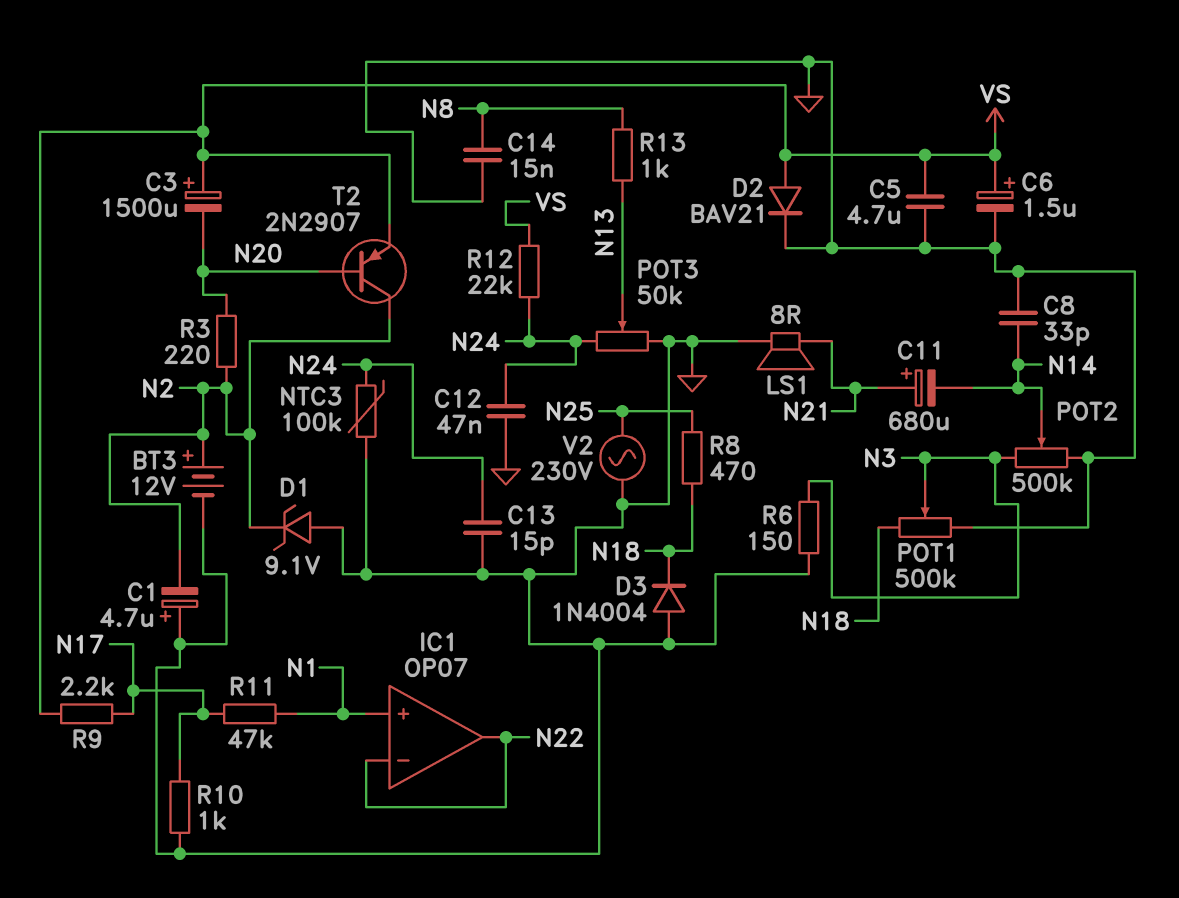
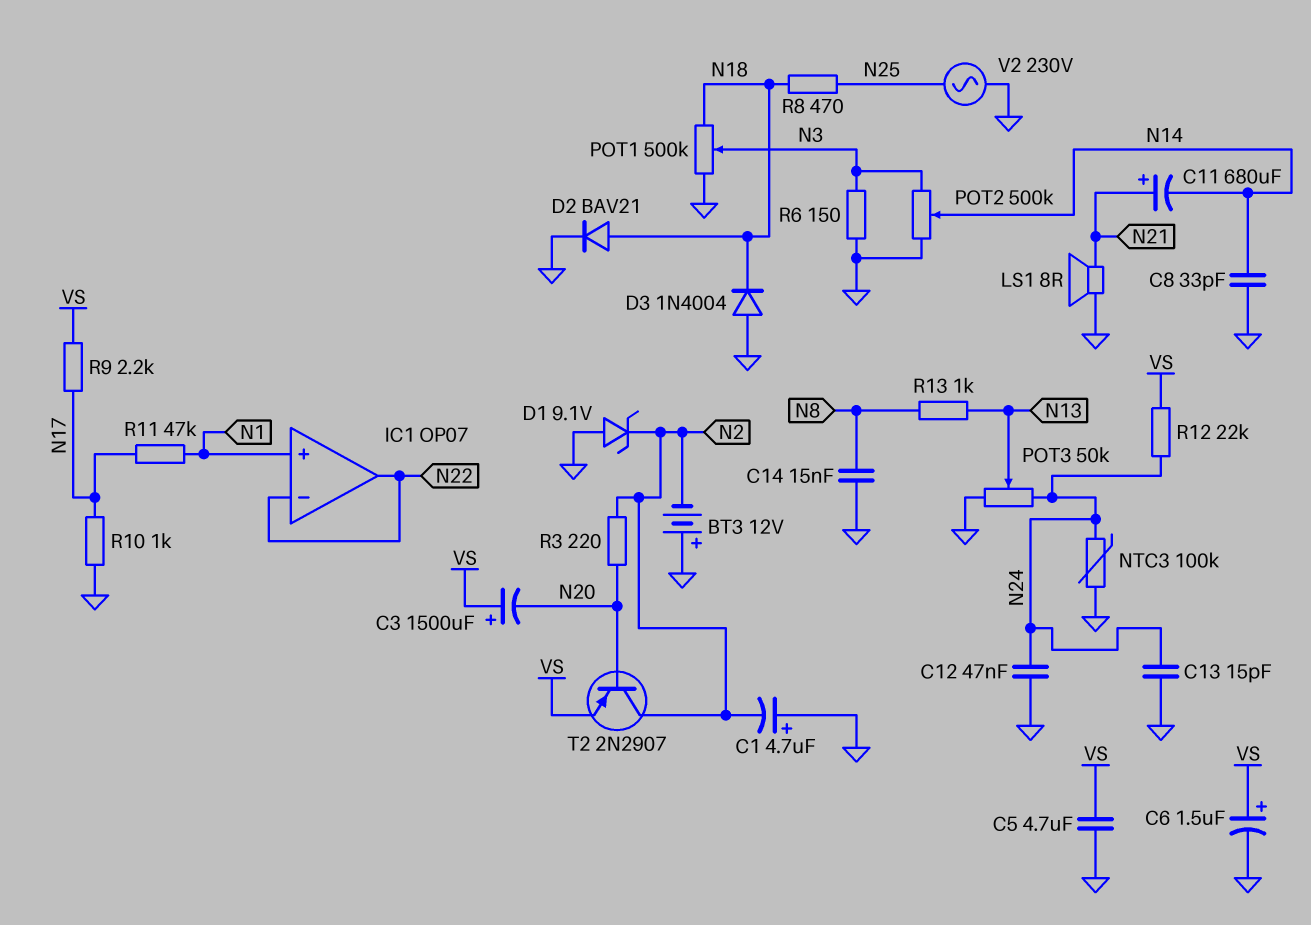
BT3: 12V (plus N2, minus GND) -> 12V (plus GND, minus N2)
D2: diode BAV21 (A VS, K GND) -> diode BAV21 (A N18, K GND)

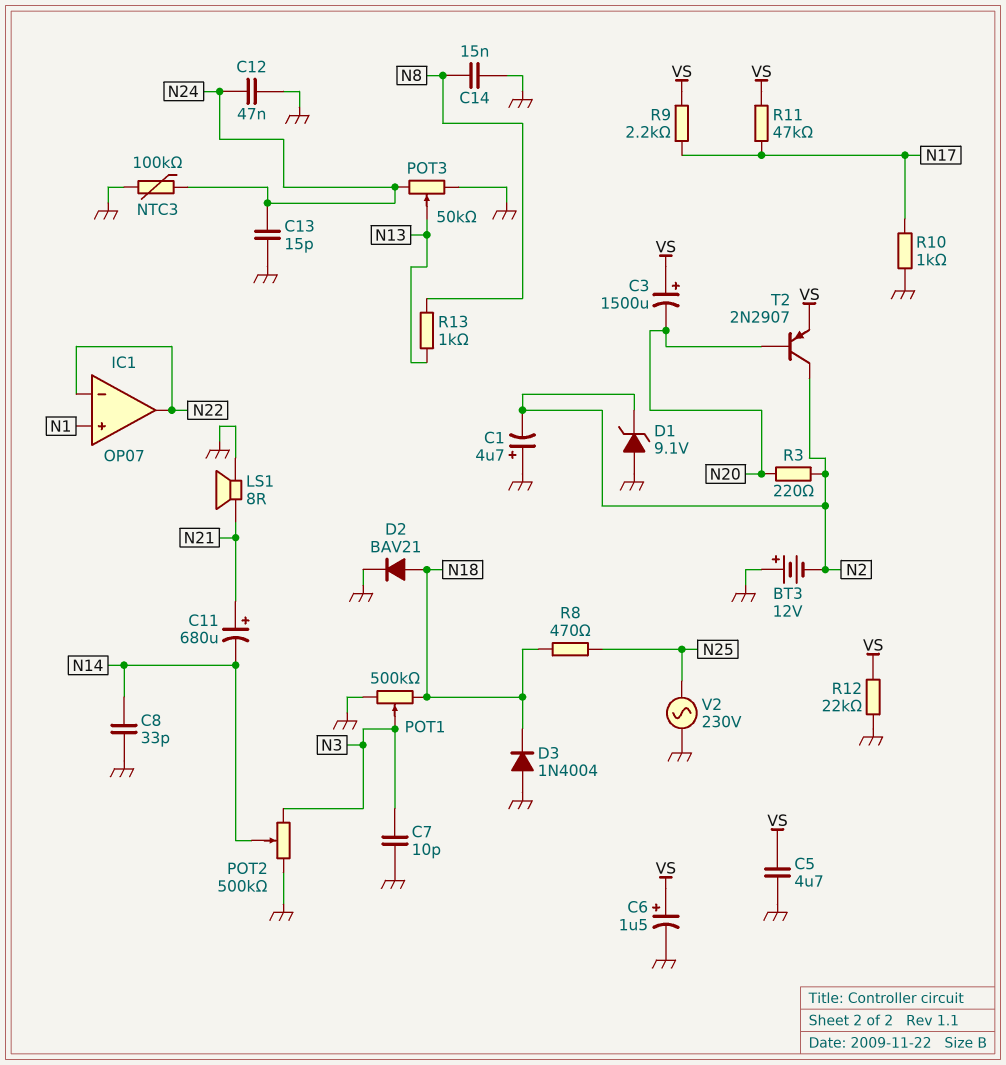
C7: none -> 10pF (GND, N3)
R6: 150 (GND, N3) -> none
R11: 47k (N1, N17) -> 47k (N17, VS)
R12: 22k (N24, VS) -> 22k (GND, VS)

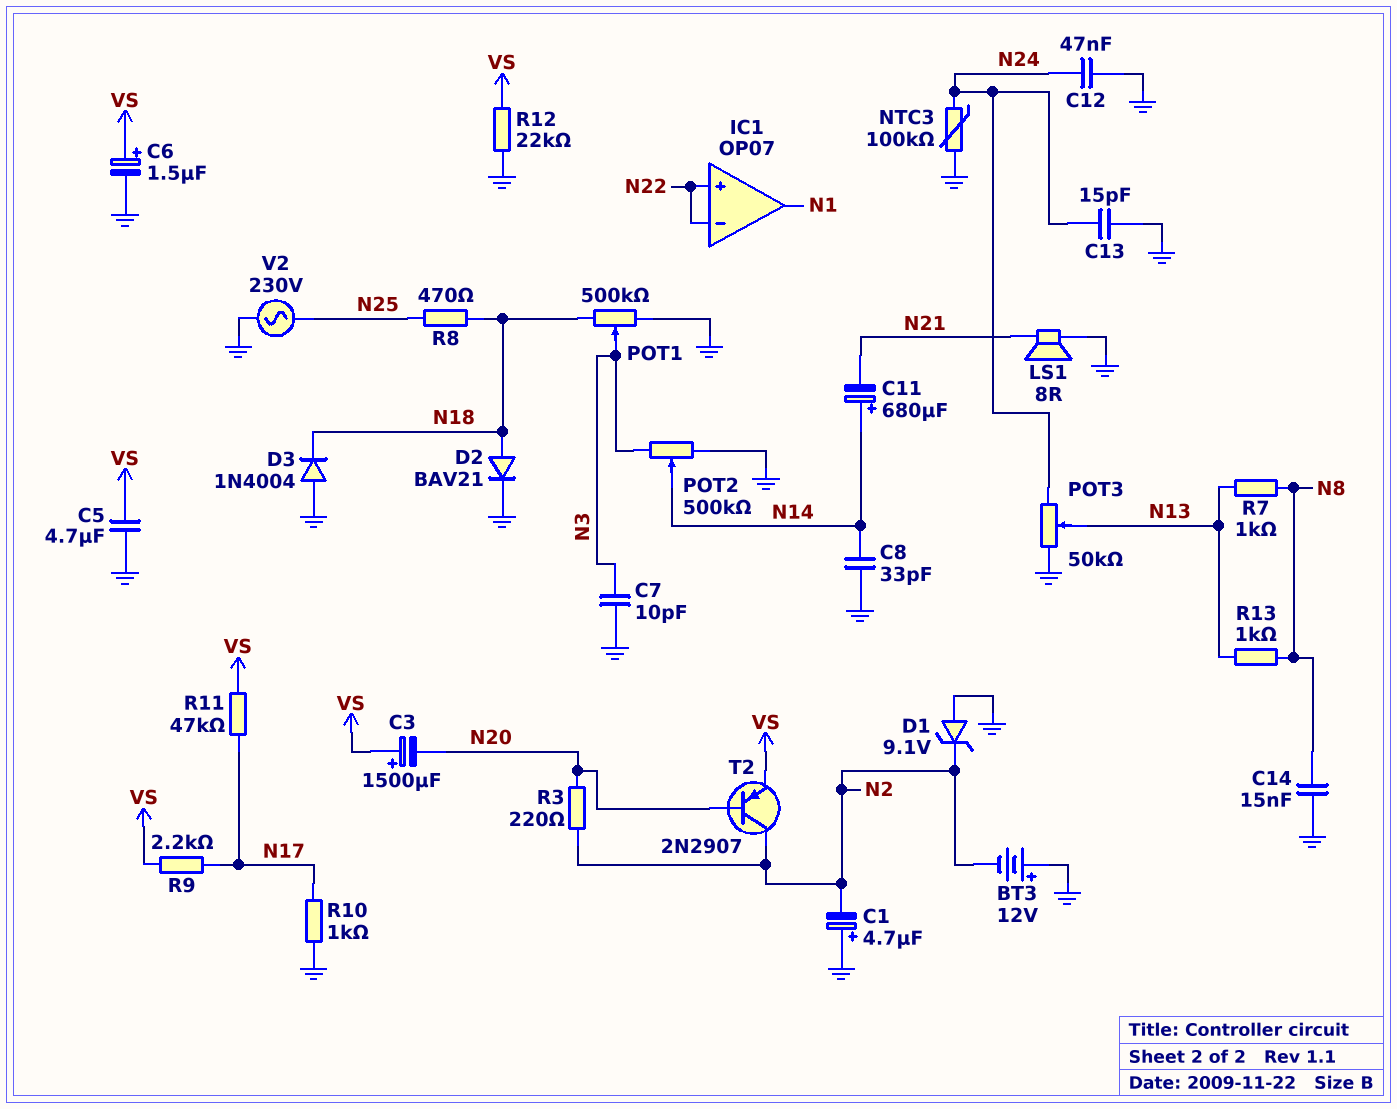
C11: 680uF (plus N21, minus N14) -> 680uF (plus N14, minus N21)
IC1 pin in+: N1 -> N22
IC1 pin out: N22 -> N1
R7: none -> 1k (N8, N13)

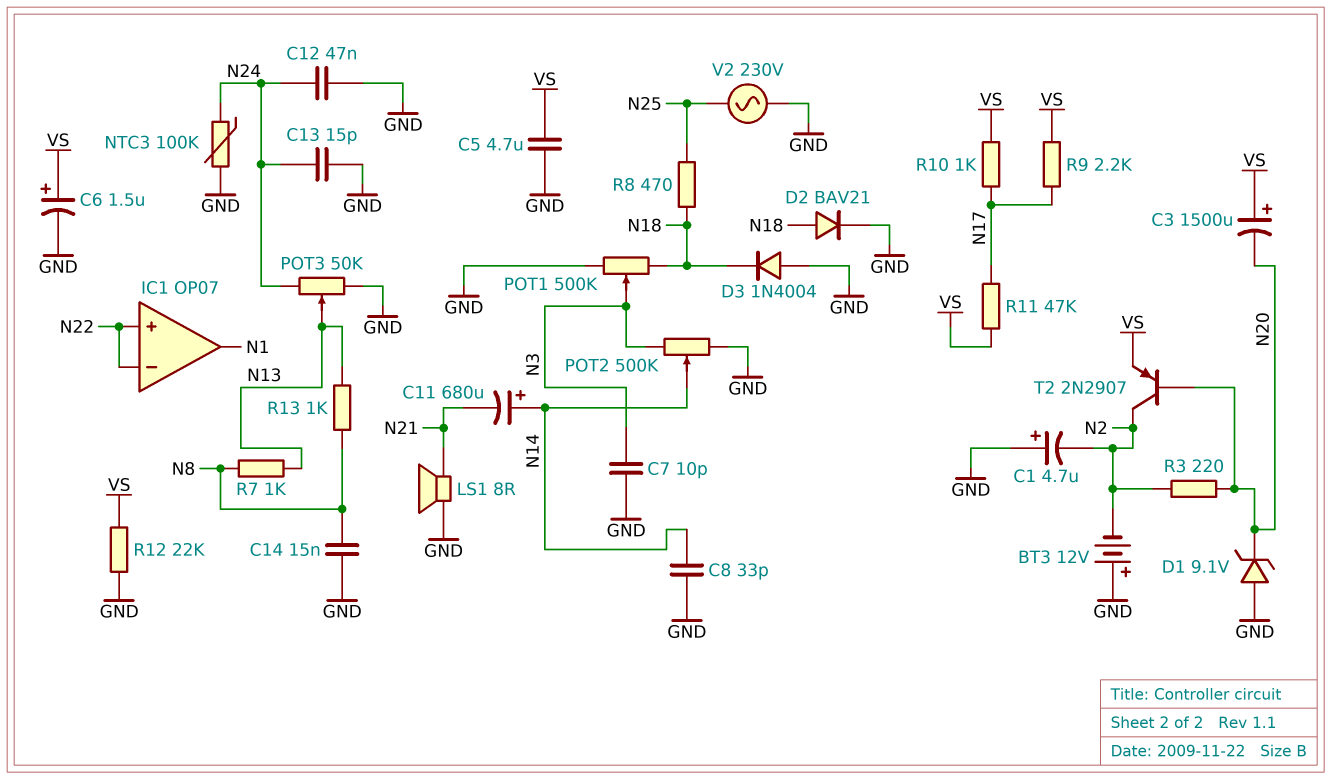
D1: zener 9.1V (A GND, K N2) -> zener 9.1V (A GND, K N20)
R10: 1k (GND, N17) -> 1k (N17, VS)

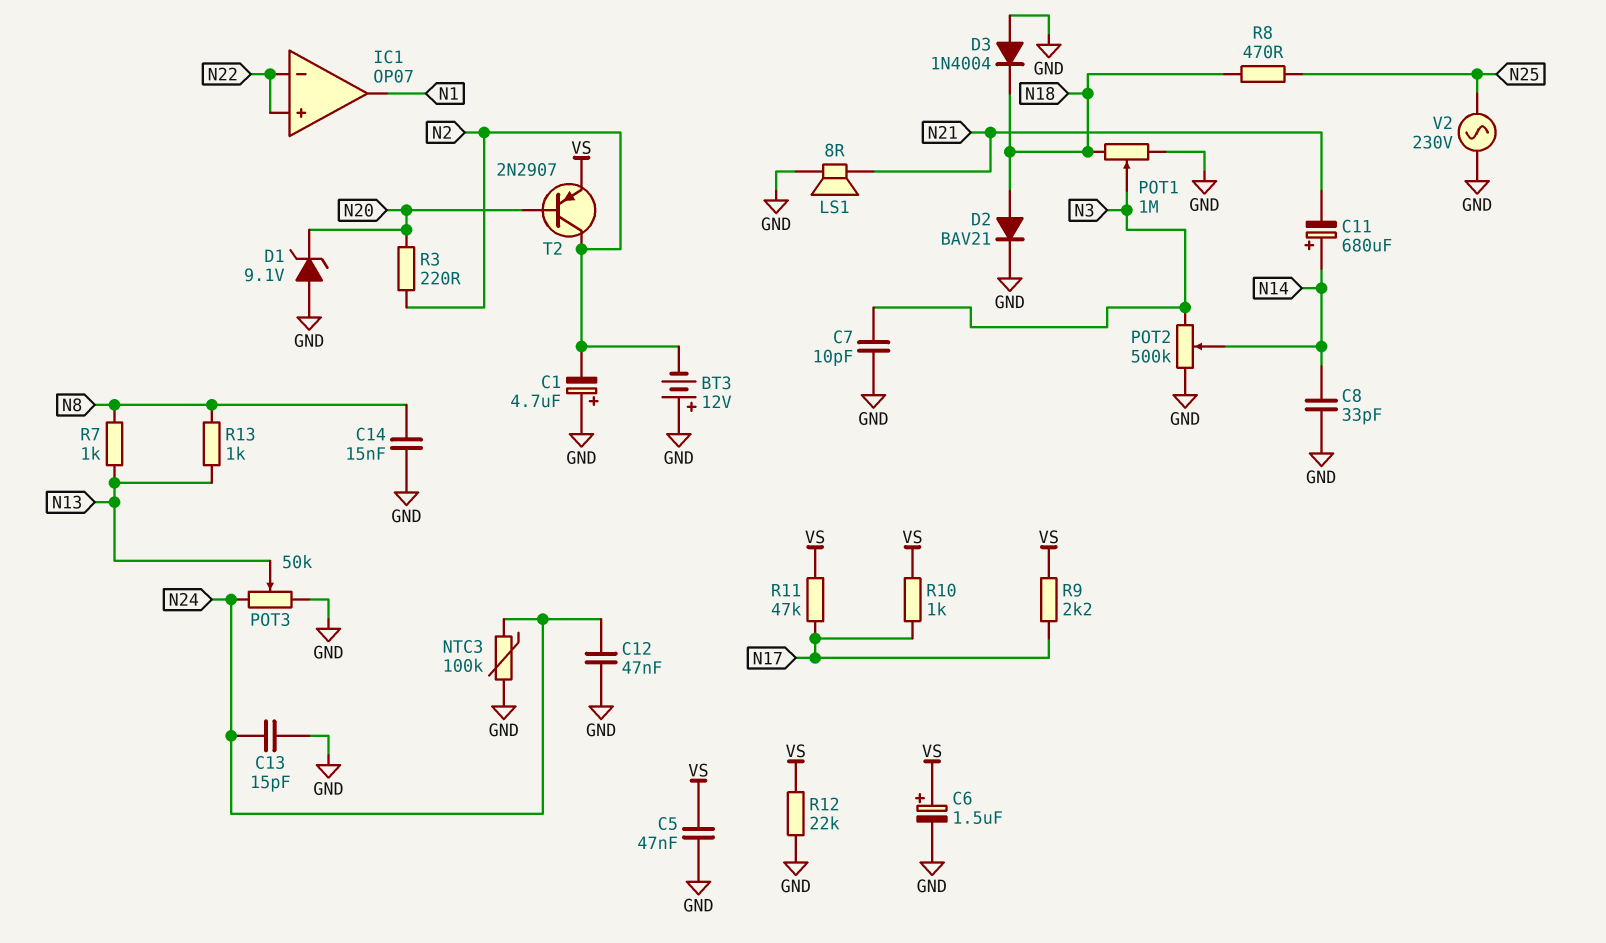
C3: 1500uF (plus VS, minus N20) -> none
C5: 4.7uF (GND, VS) -> 47nF (GND, VS)
POT1: 500k (GND, N18, wiper N3) -> 1M (GND, N18, wiper N3)

